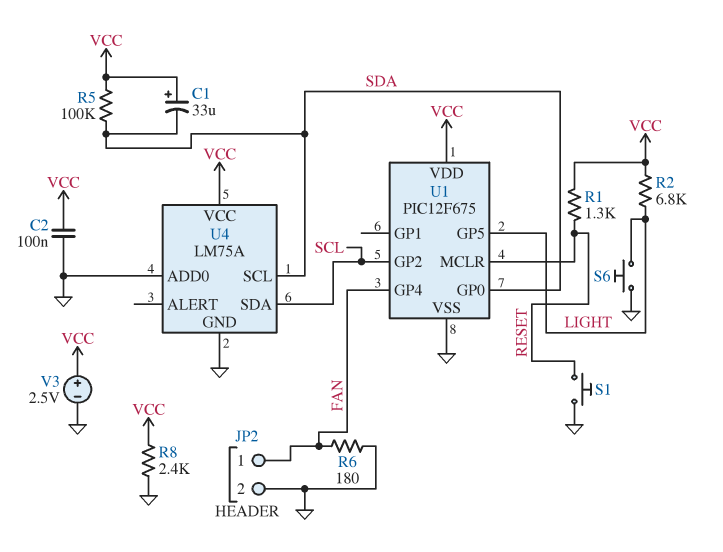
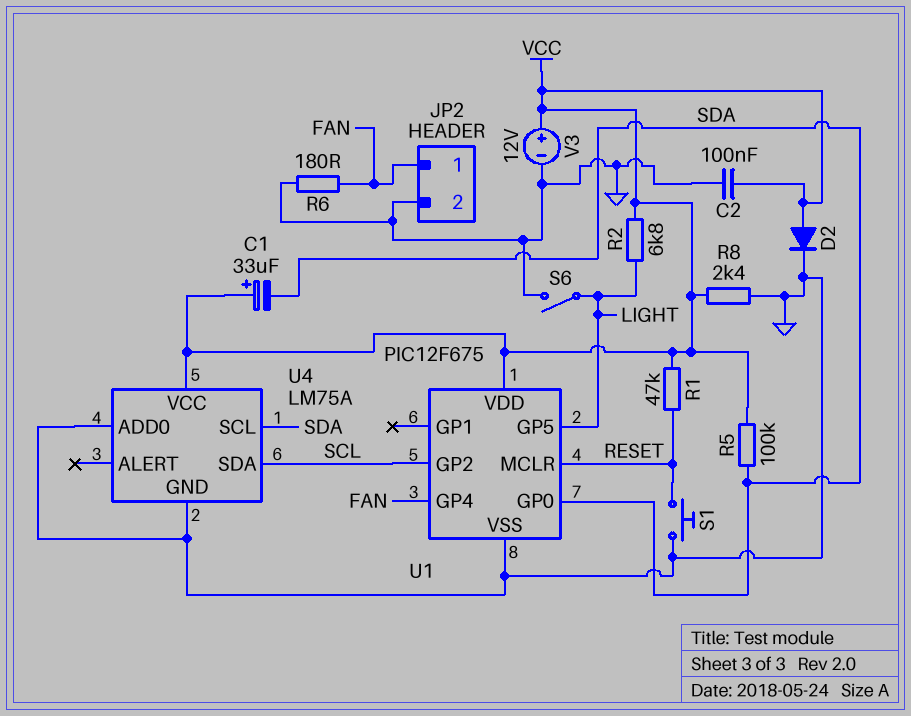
D2: none -> diode (A VCC, K GND)
R1: 1.3k (RESET, VCC) -> 47k (RESET, VCC)
S6: button (GND, LIGHT) -> switch (GND, LIGHT)
V3: 2.5V (plus VCC, minus GND) -> 12V (plus VCC, minus GND)

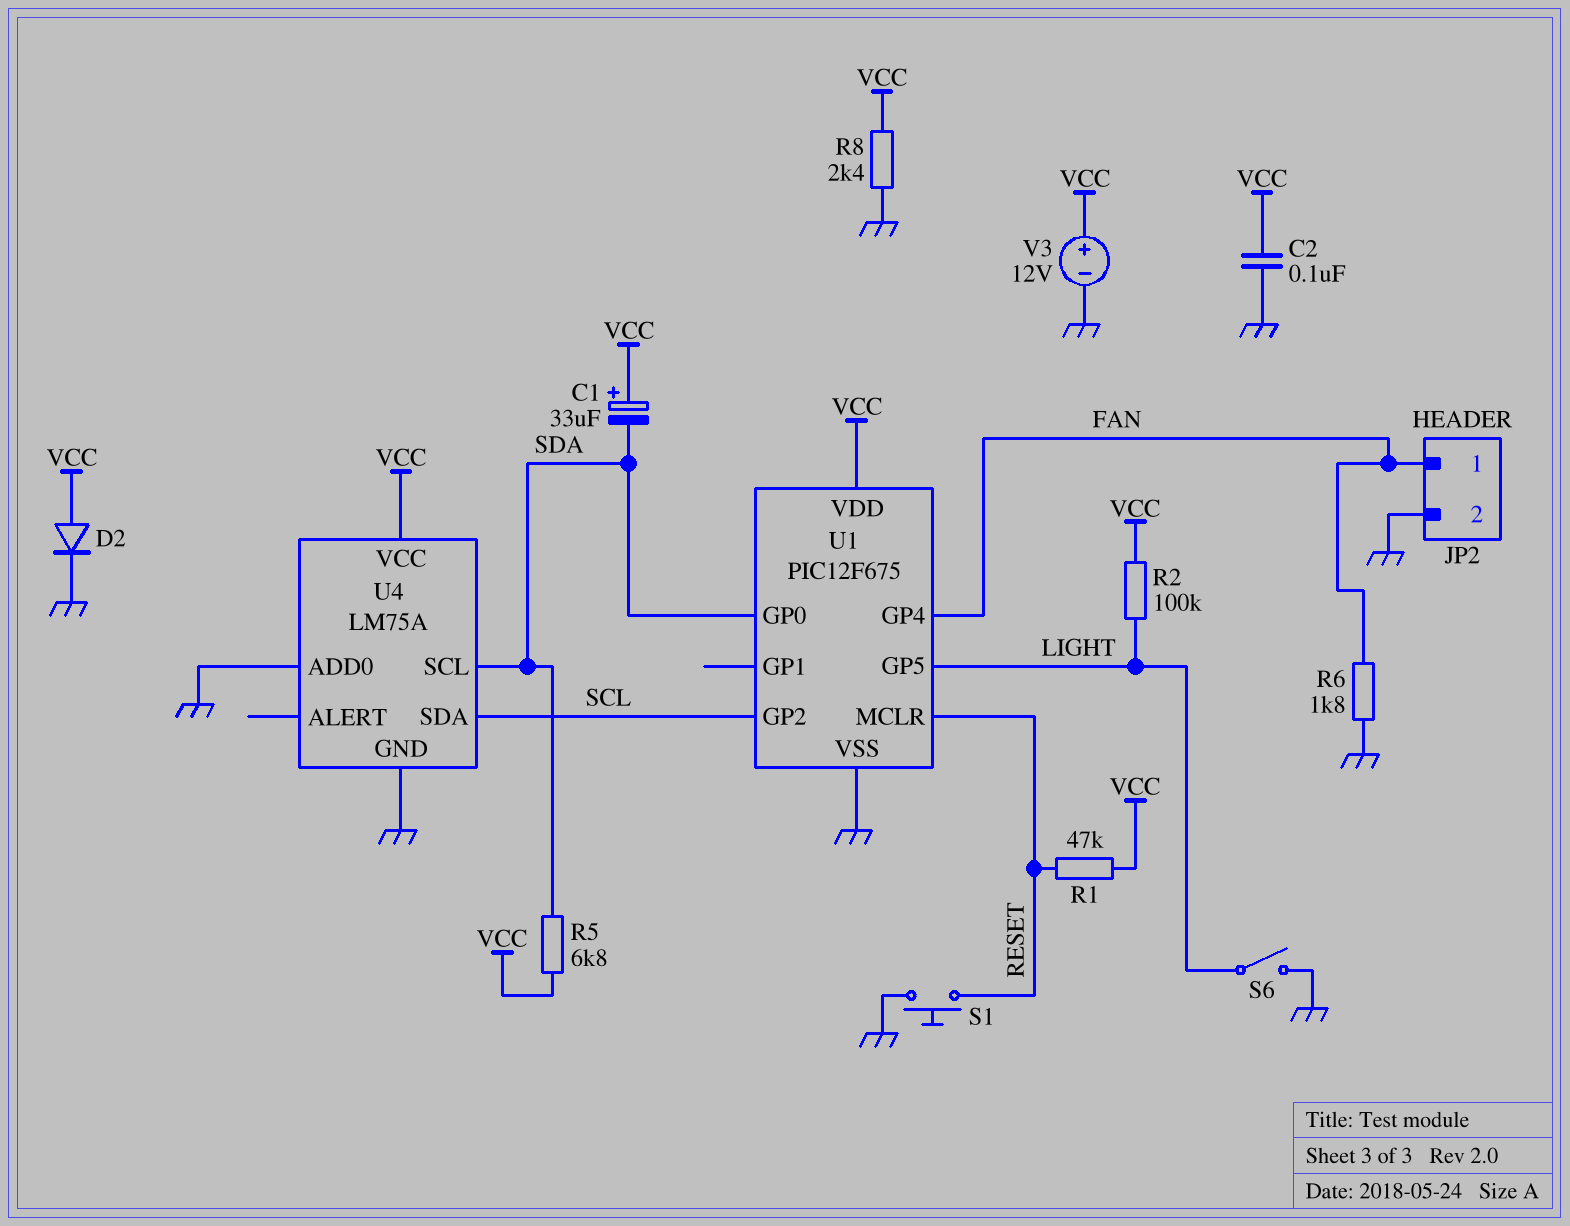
R2: 6.8k (LIGHT, VCC) -> 100k (LIGHT, VCC)
R5: 100k (SDA, VCC) -> 6.8k (SDA, VCC)
R6: 180 (FAN, GND) -> 1.8k (FAN, GND)

